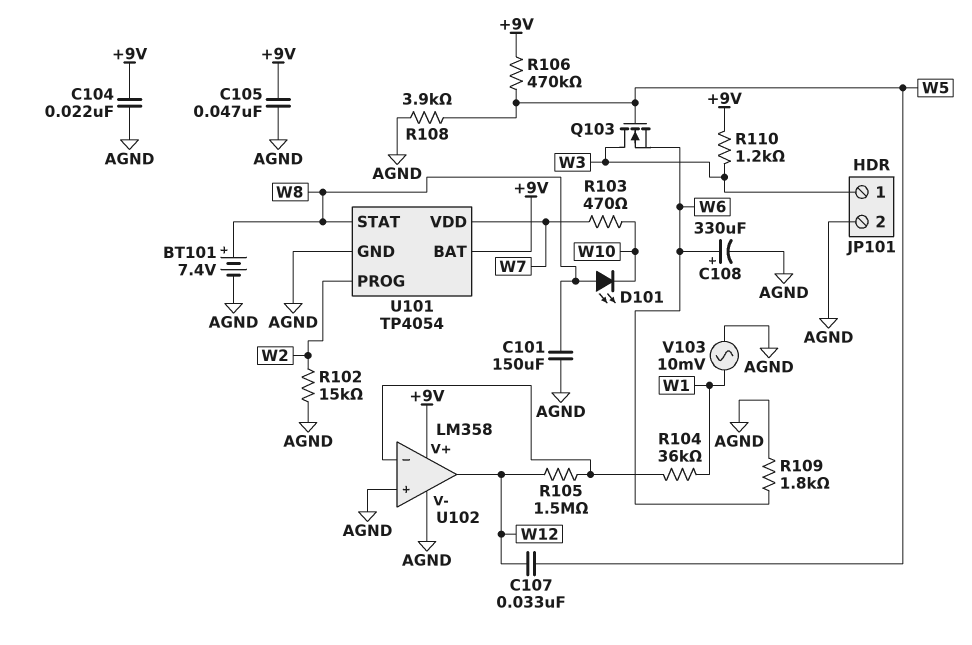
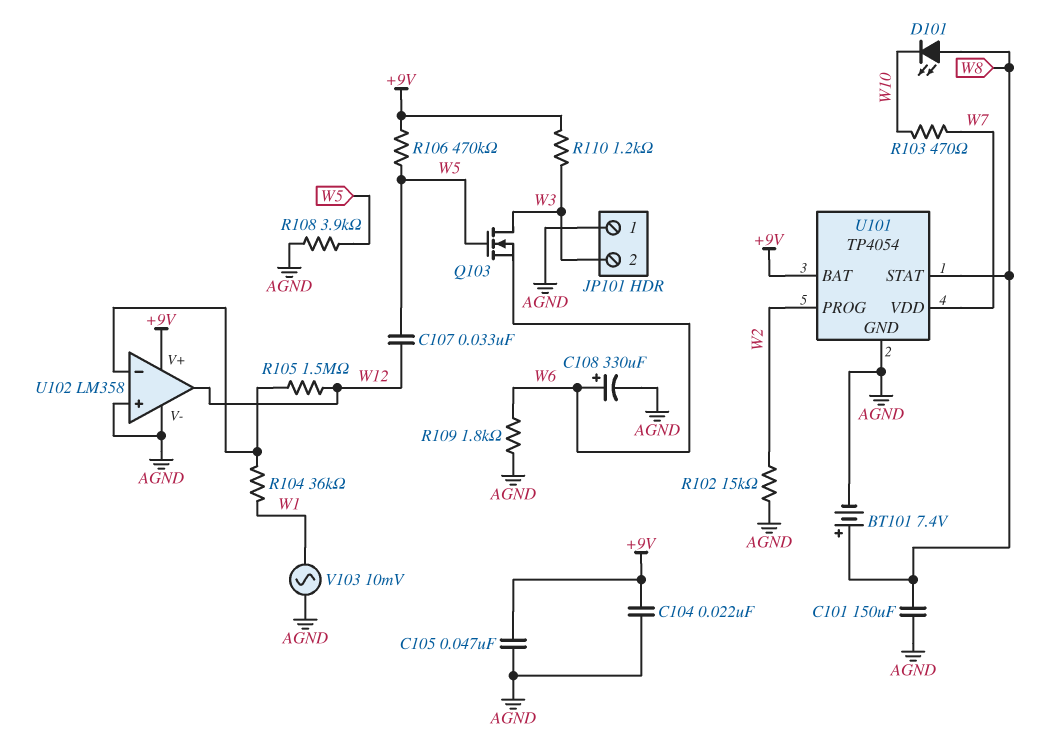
JP101 pin 1: W3 -> AGND
JP101 pin 2: AGND -> W3

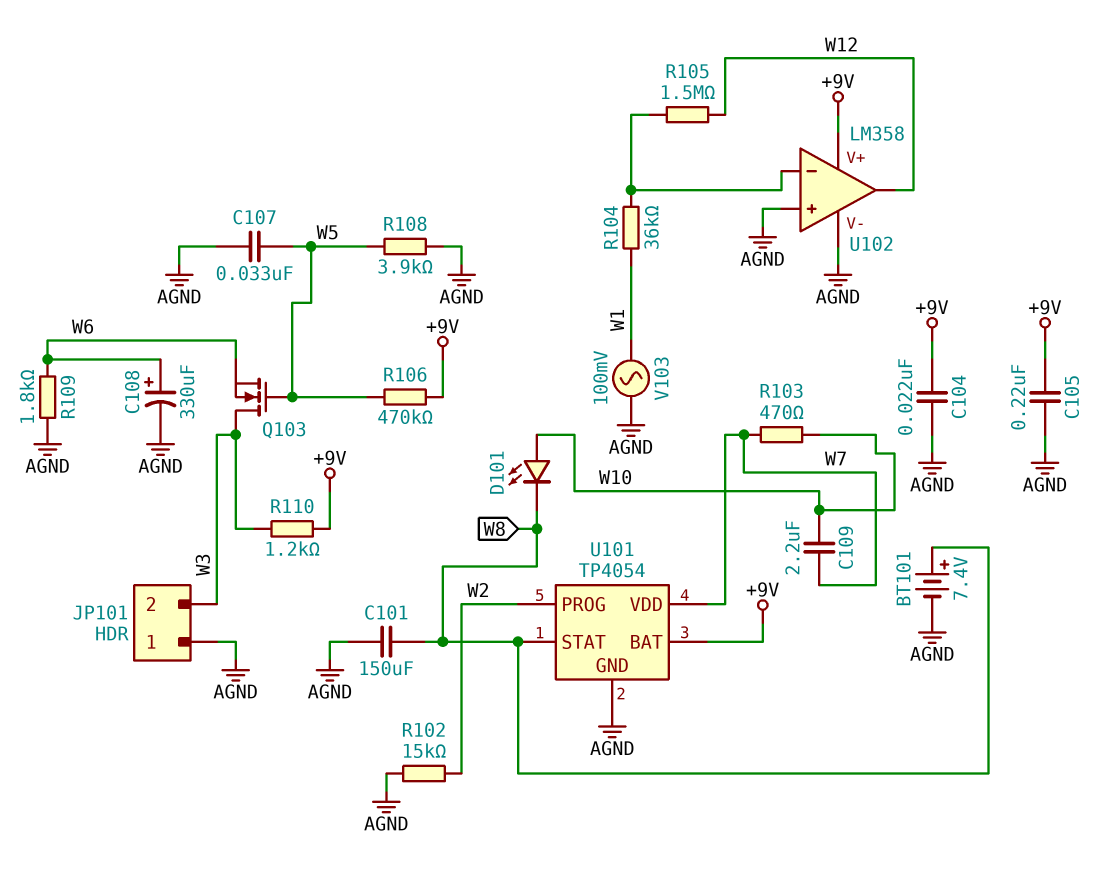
C105: 47nF (+9V, AGND) -> 220nF (+9V, AGND)
C107: 33nF (W5, W12) -> 33nF (AGND, W5)
C109: none -> 2.2uF (W7, W10)
D101: LED (A W8, K W10) -> LED (A W10, K W8)
V103: AC 10mV (AGND, W1) -> AC 100mV (AGND, W1)

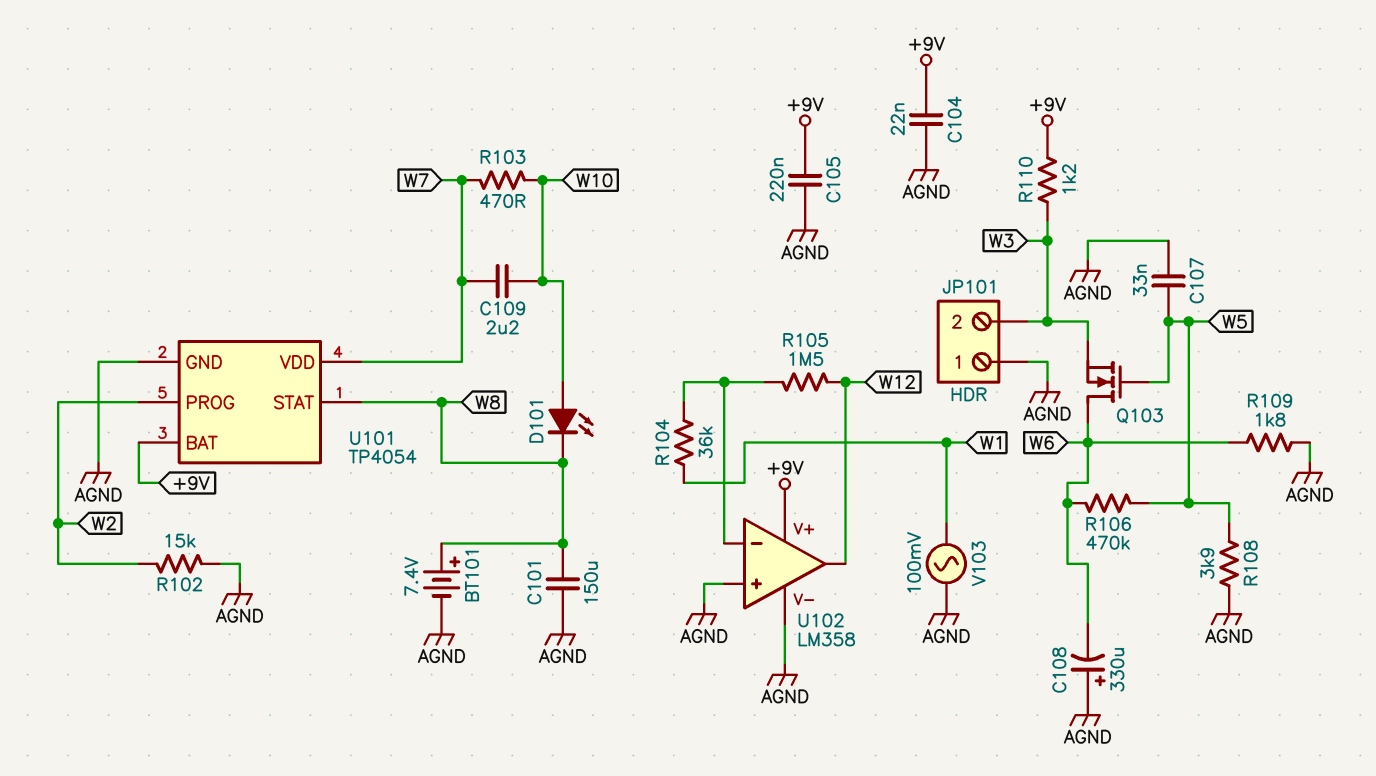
C108: 330uF (plus W6, minus AGND) -> 330uF (plus AGND, minus W6)
Q103: NMOS (G W5, D W3, S W6) -> NMOS (G W5, D W6, S W3)
R106: 470k (+9V, W5) -> 470k (W5, W6)

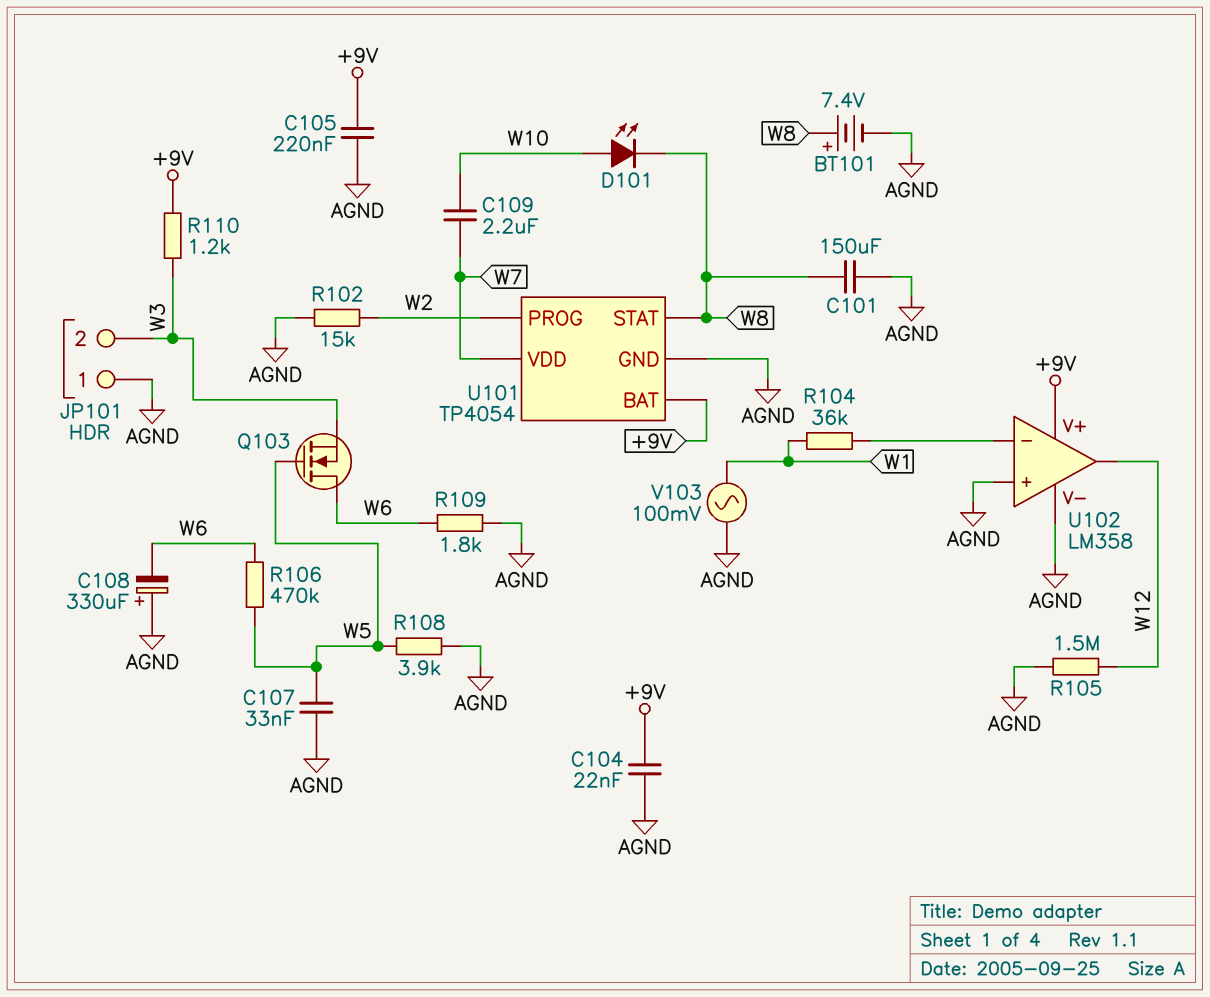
R103: 470 (W7, W10) -> none
R105: 1.5M (U102/in-, W12) -> 1.5M (AGND, W12)

